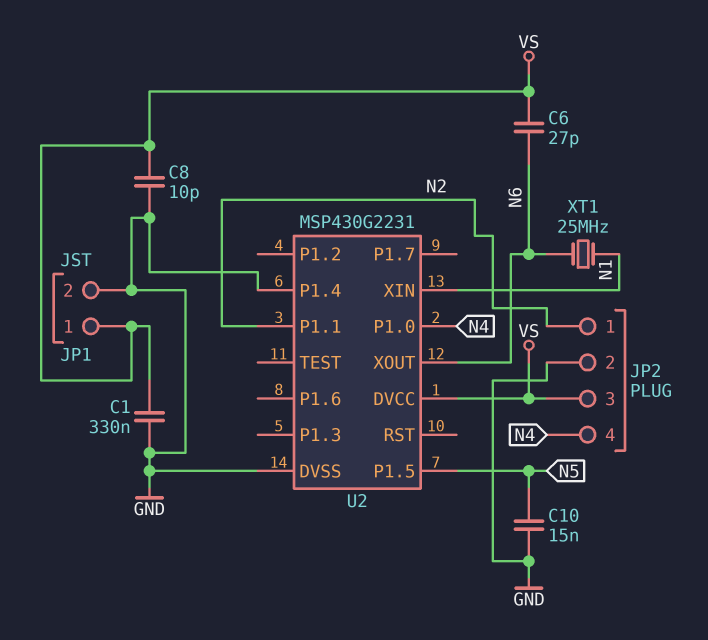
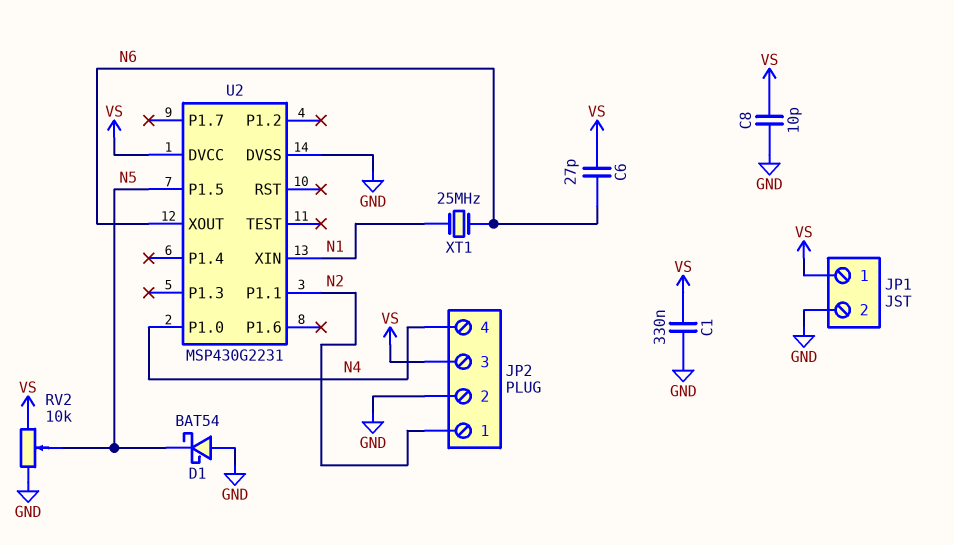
C10: 15nF (GND, N5) -> none
D1: none -> schottky BAT54 (A GND, K N5)
RV2: none -> 10k (GND, VS, wiper N5)
U2 pin P1.4: GND -> none

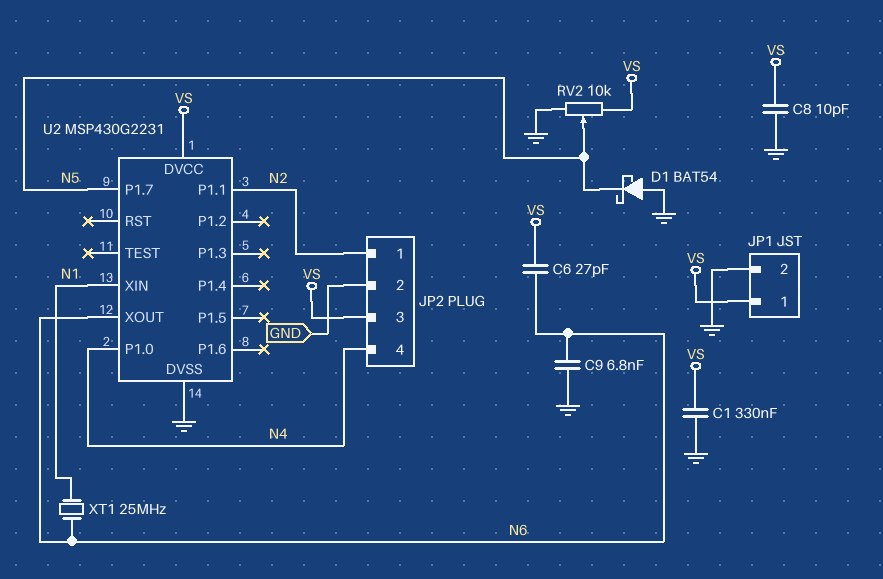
C9: none -> 6.8nF (GND, N6)
U2 pin P1.5: N5 -> none
U2 pin P1.7: none -> N5

